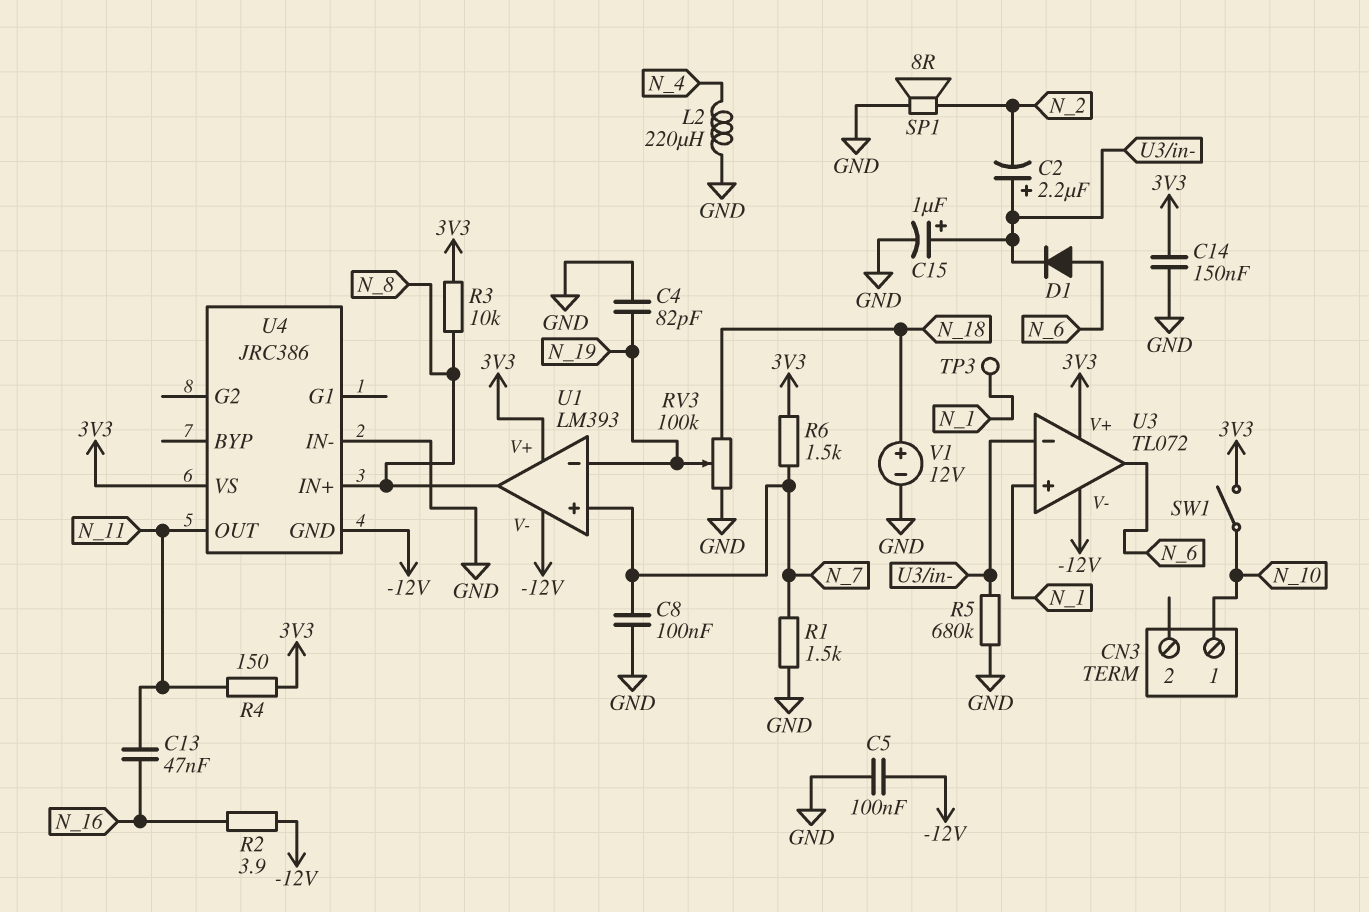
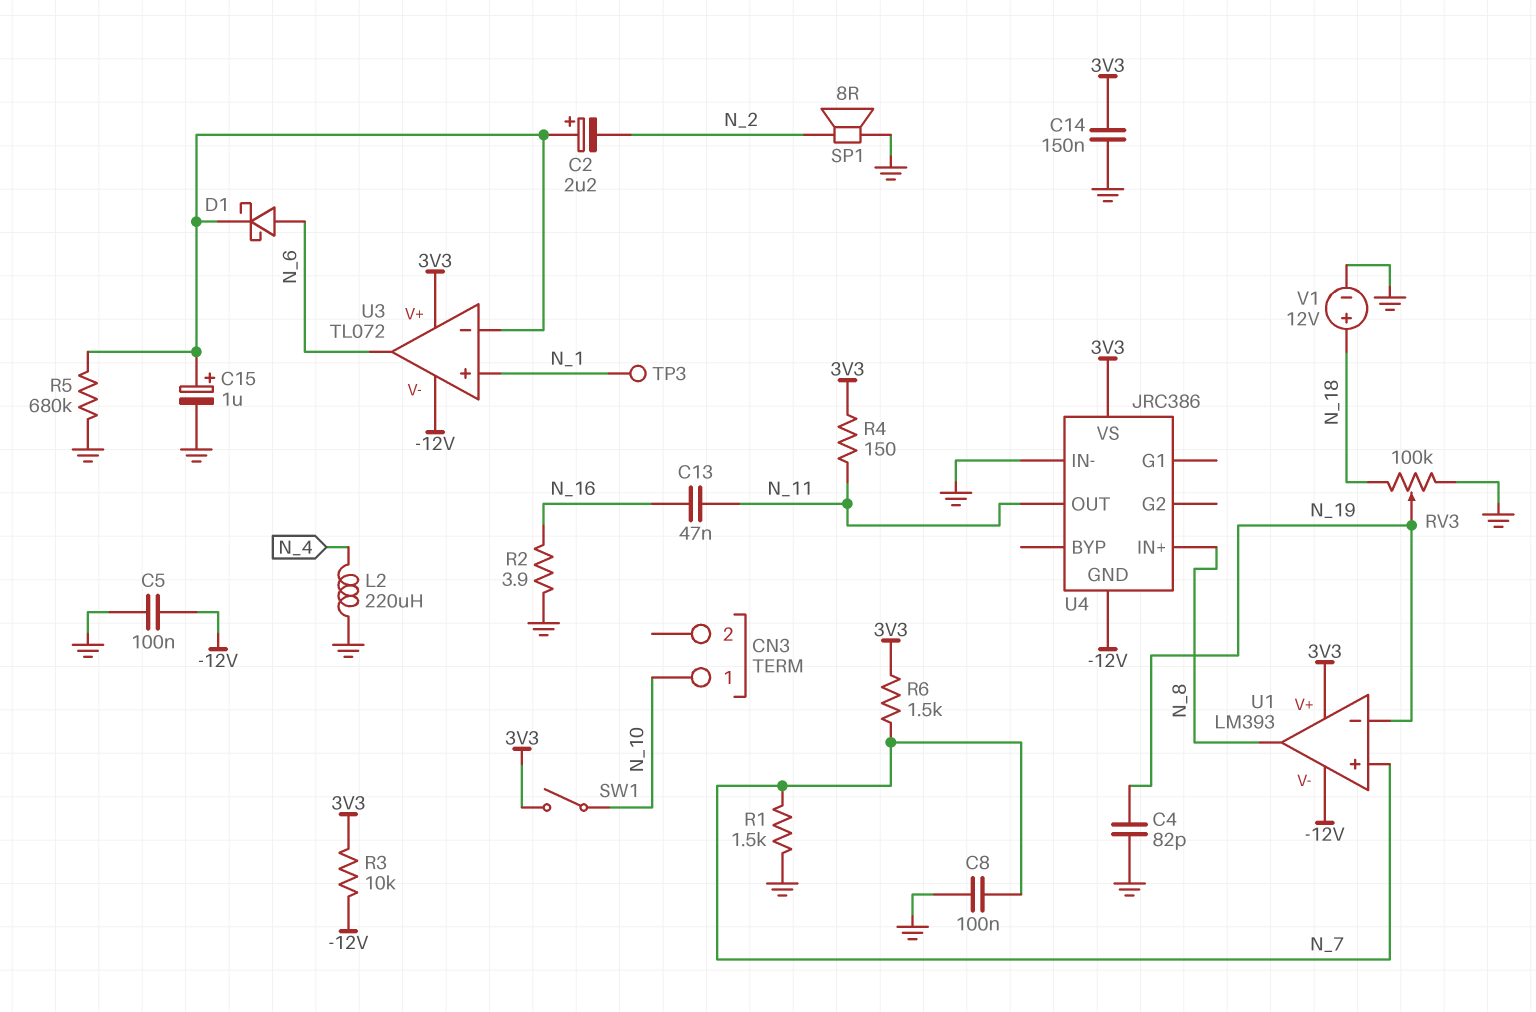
D1: diode (A N_6, K U3/in-) -> schottky (A N_6, K U3/in-)
R2: 3.9 (-12V, N_16) -> 3.9 (GND, N_16)
R3: 10k (3V3, N_8) -> 10k (-12V, 3V3)

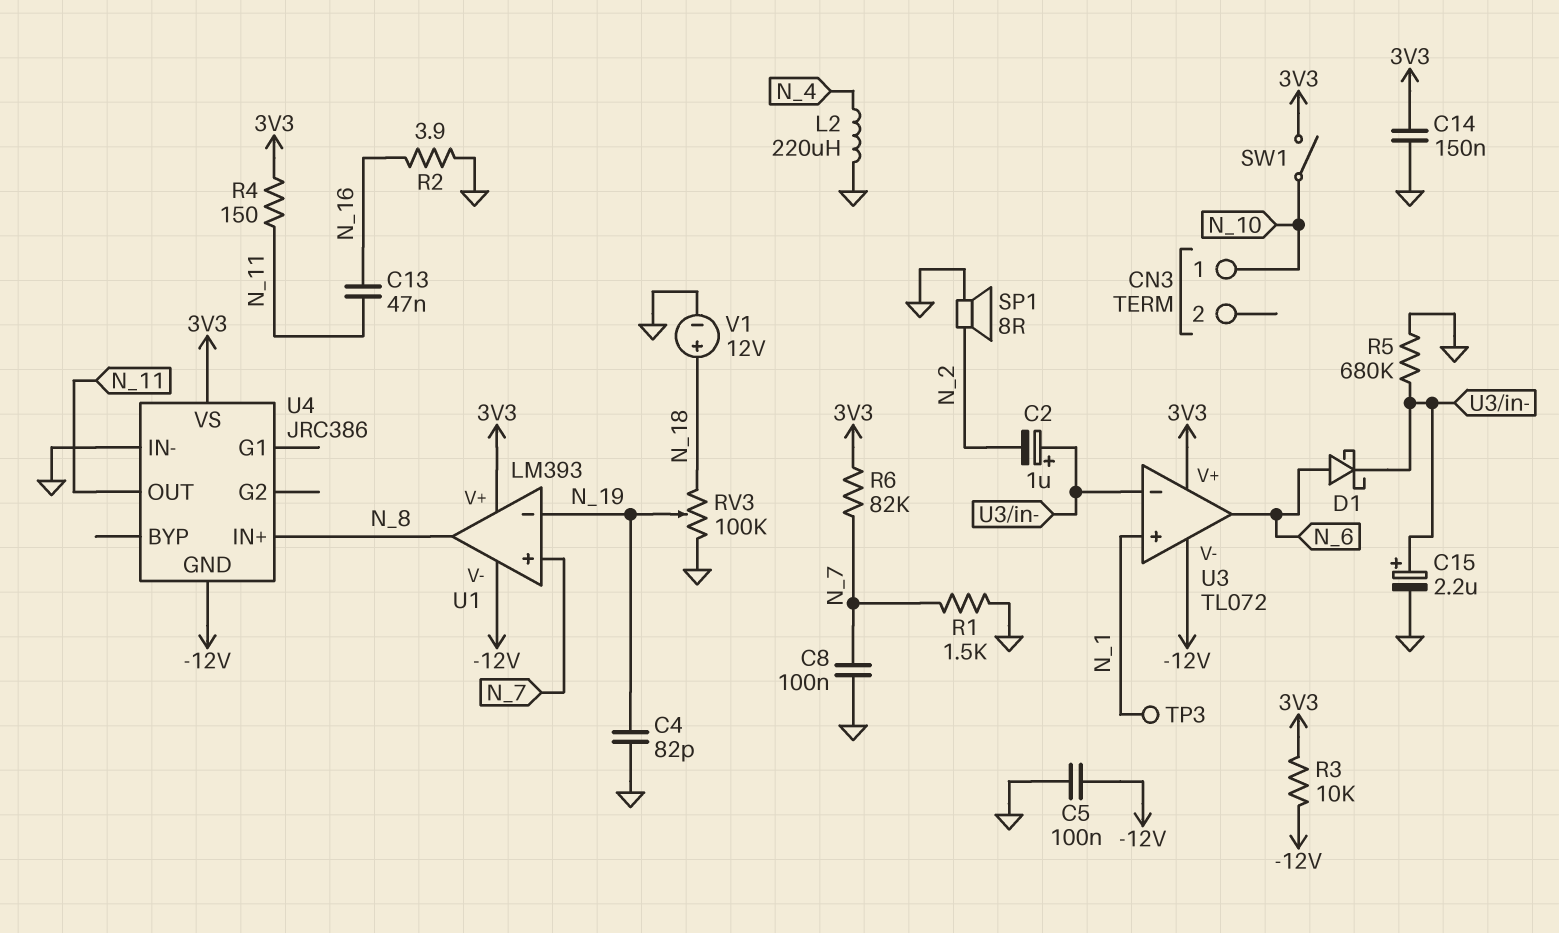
C2: 2.2uF (plus U3/in-, minus N_2) -> 1uF (plus U3/in-, minus N_2)
C15: 1uF (plus U3/in-, minus GND) -> 2.2uF (plus U3/in-, minus GND)
R6: 1.5k (3V3, N_7) -> 82k (3V3, N_7)

